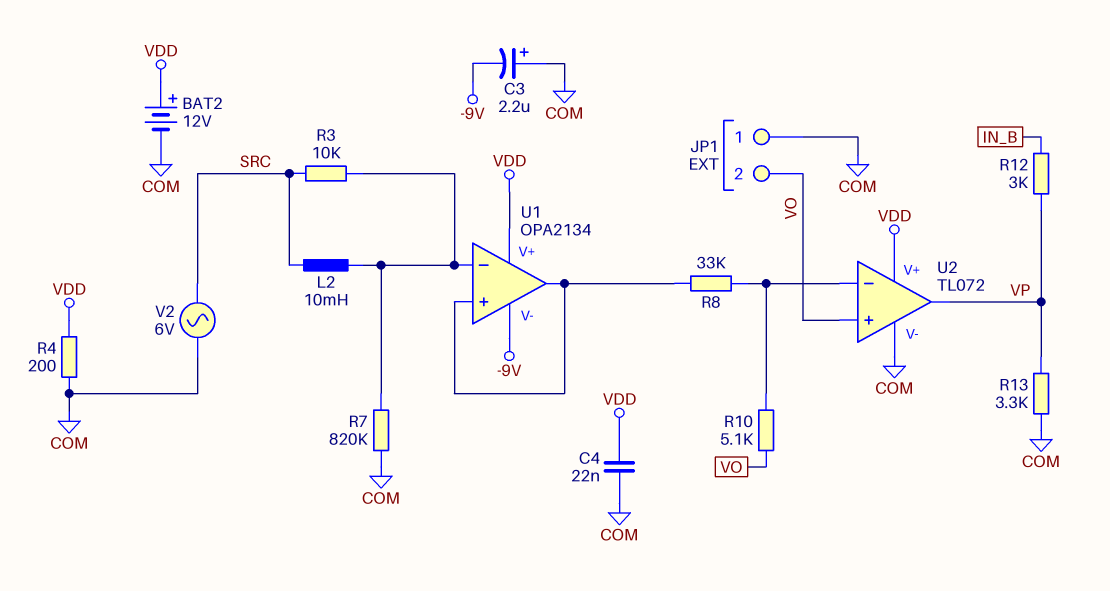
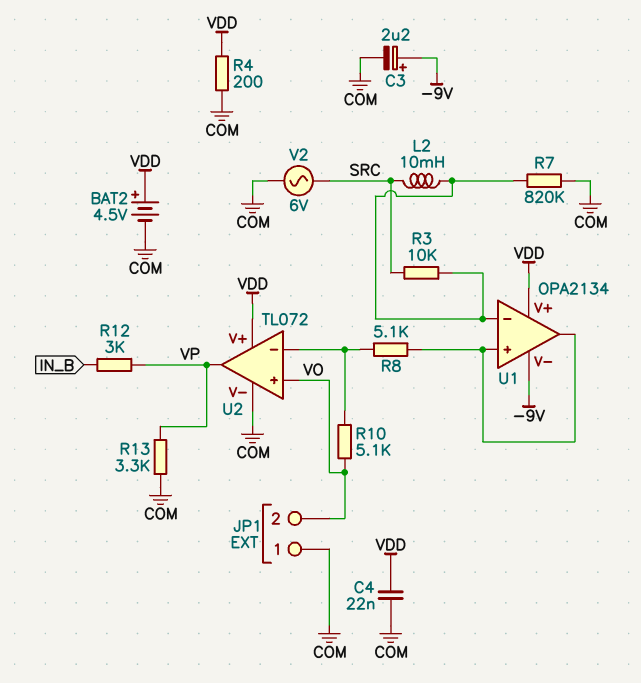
BAT2: 12V (plus VDD, minus COM) -> 4.5V (plus VDD, minus COM)
C3: 2.2uF (plus COM, minus -9V) -> 2.2uF (plus -9V, minus COM)
R8: 33k (U1/in+, U2/in-) -> 5.1k (U1/in+, U2/in-)

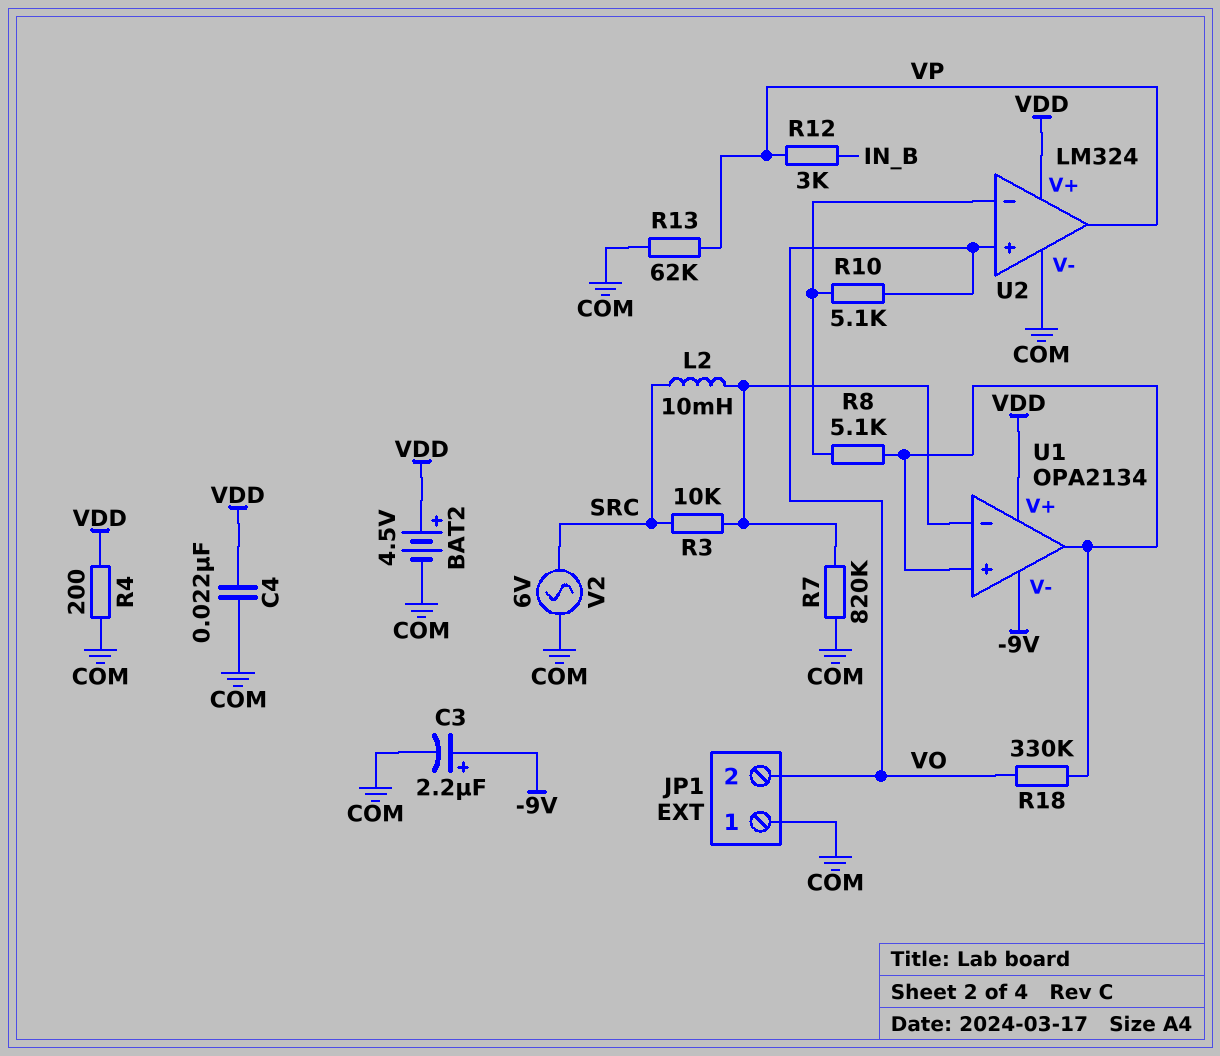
R13: 3.3k (COM, VP) -> 62k (COM, VP)
R18: none -> 330k (U1/in+, VO)
U2: TL072 -> LM324

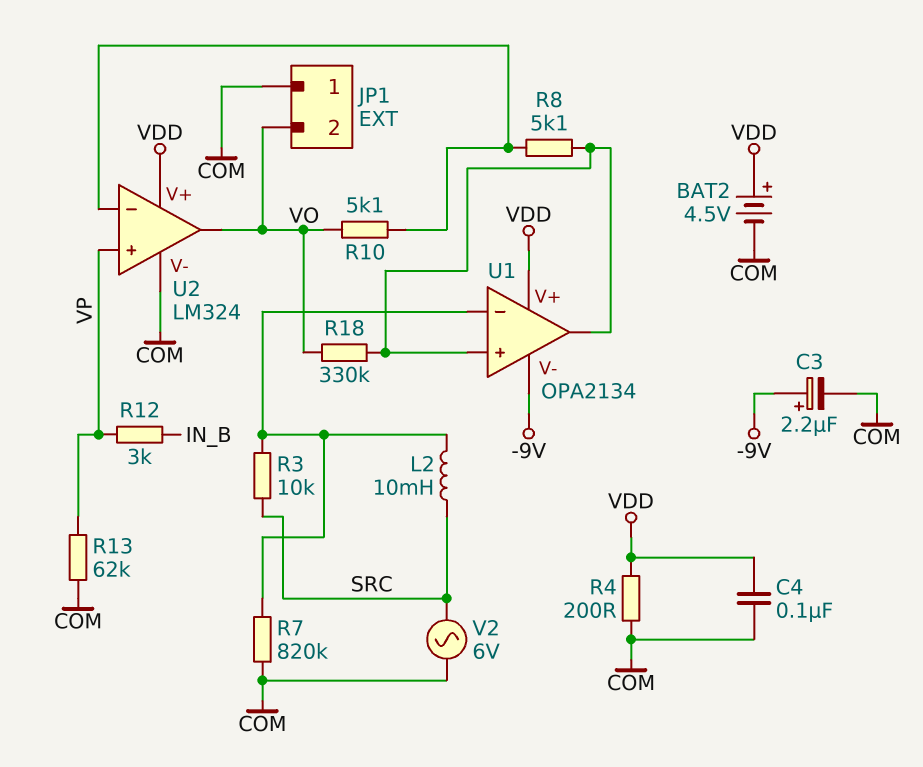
C4: 22nF (COM, VDD) -> 100nF (COM, VDD)
U2 pin in+: VO -> VP
U2 pin out: VP -> VO

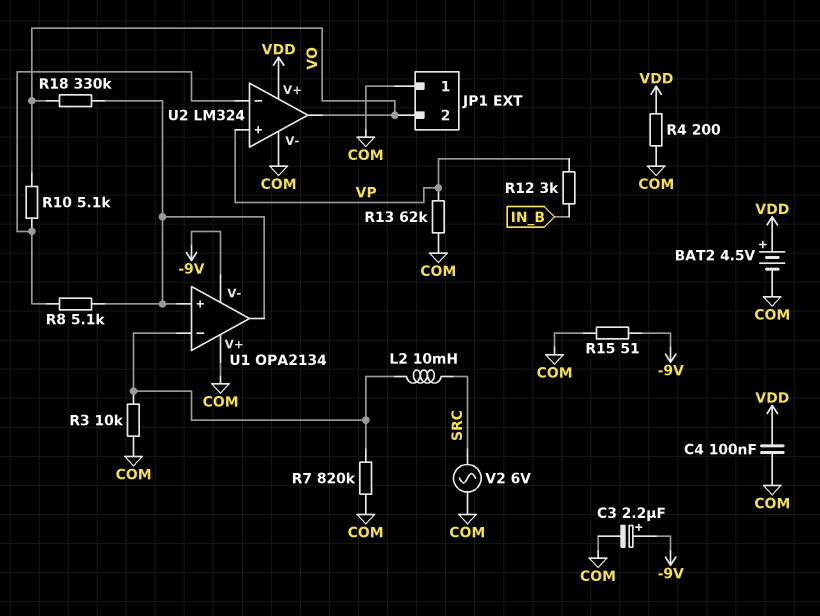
R3: 10k (SRC, U1/in-) -> 10k (COM, U1/in-)
R15: none -> 51 (-9V, COM)
U1 pin V+: VDD -> COM

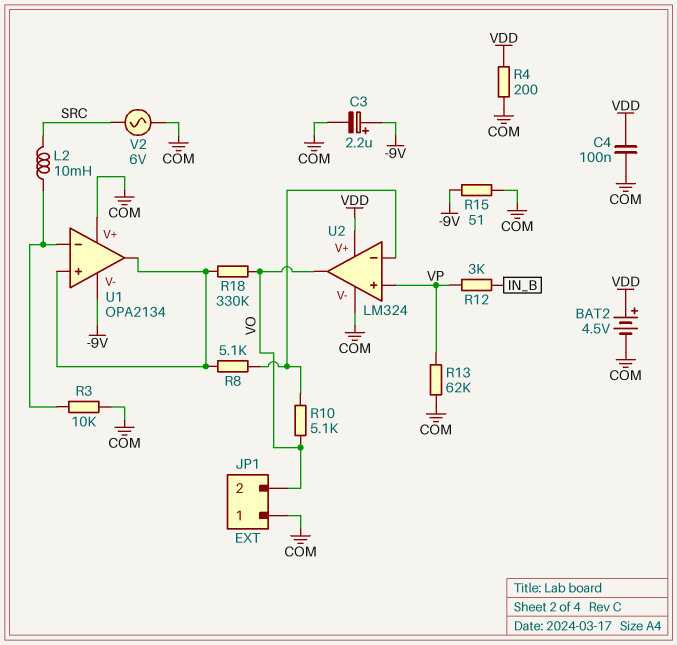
R7: 820k (COM, U1/in-) -> none

